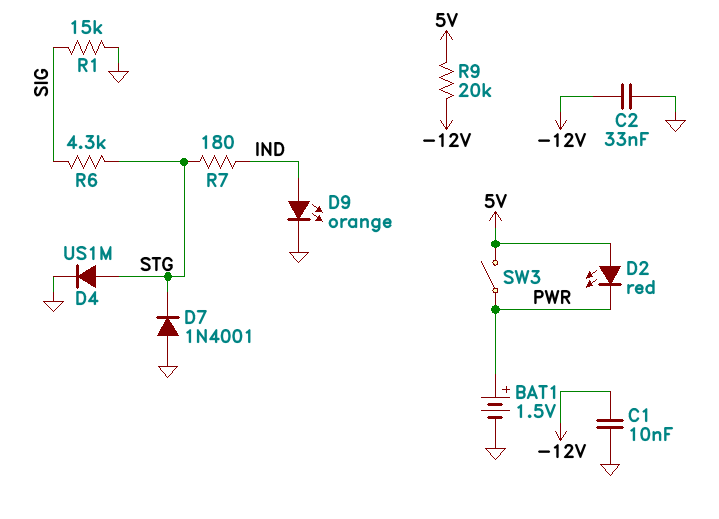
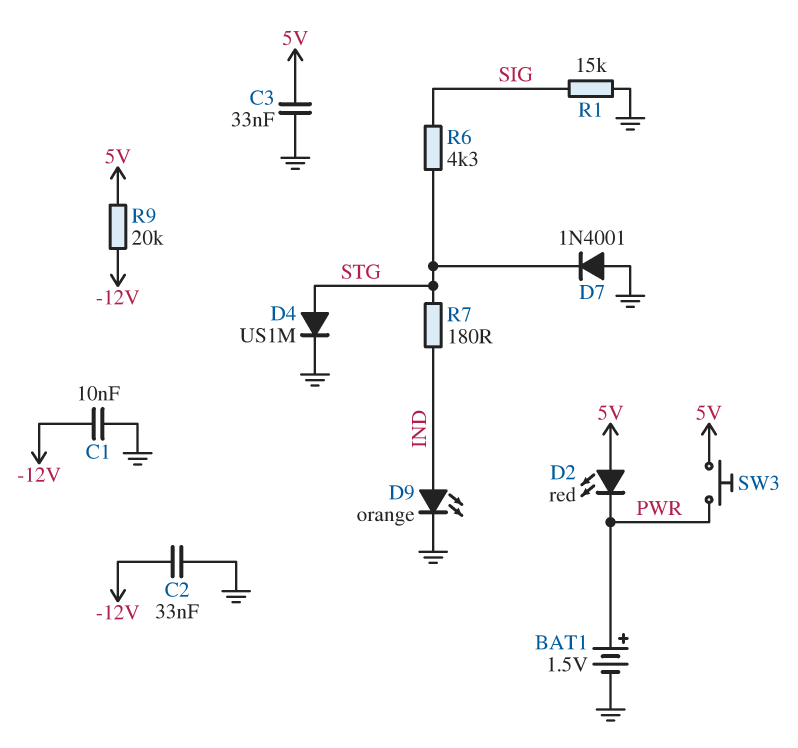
C3: none -> 33nF (5V, GND)
SW3: switch (5V, PWR) -> button (5V, PWR)

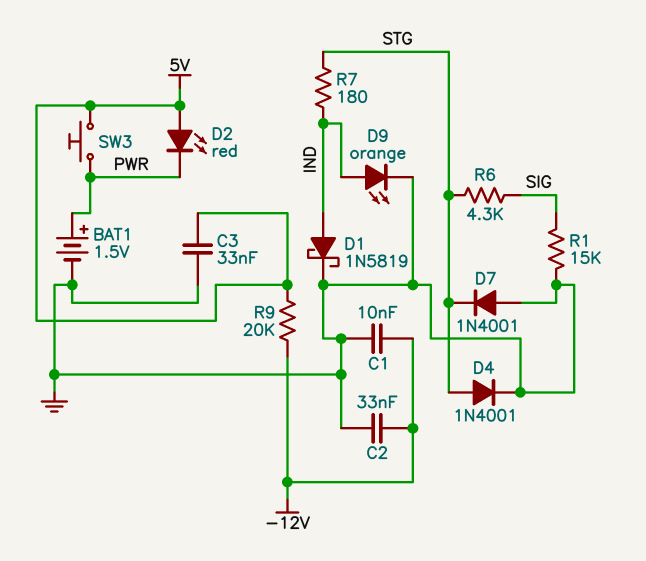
D1: none -> schottky 1N5819 (A IND, K GND)
D4: diode US1M (A STG, K GND) -> diode 1N4001 (A STG, K GND)

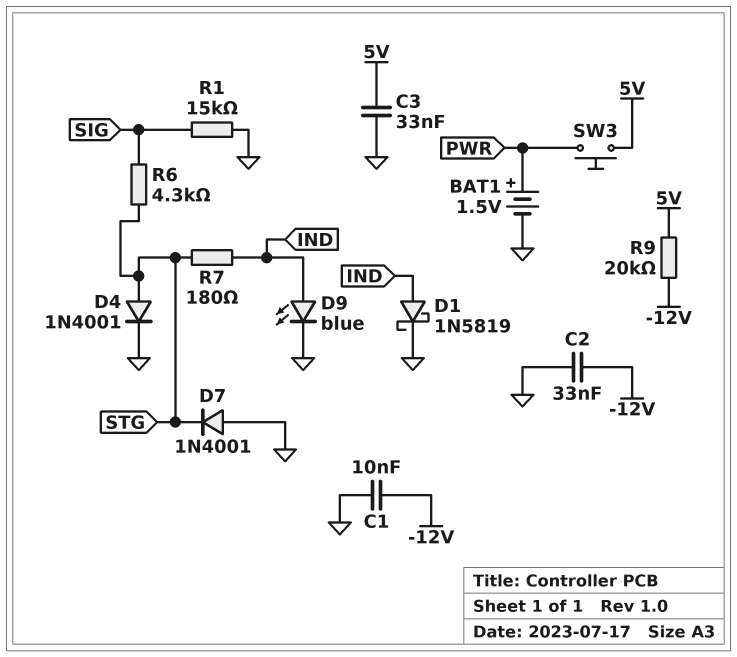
D2: LED red (A 5V, K PWR) -> none
D9: LED orange (A IND, K GND) -> LED blue (A IND, K GND)

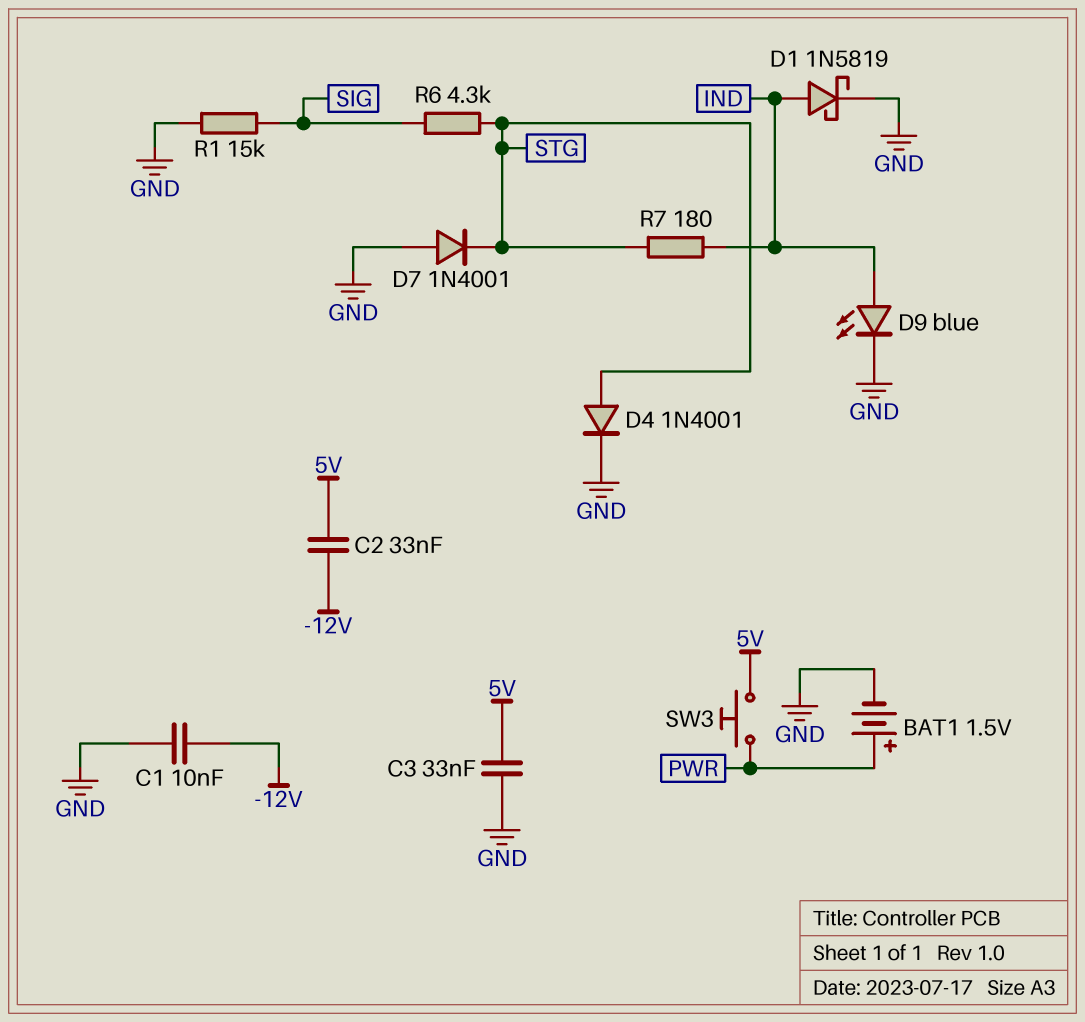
C2: 33nF (-12V, GND) -> 33nF (-12V, 5V)
R9: 20k (-12V, 5V) -> none

